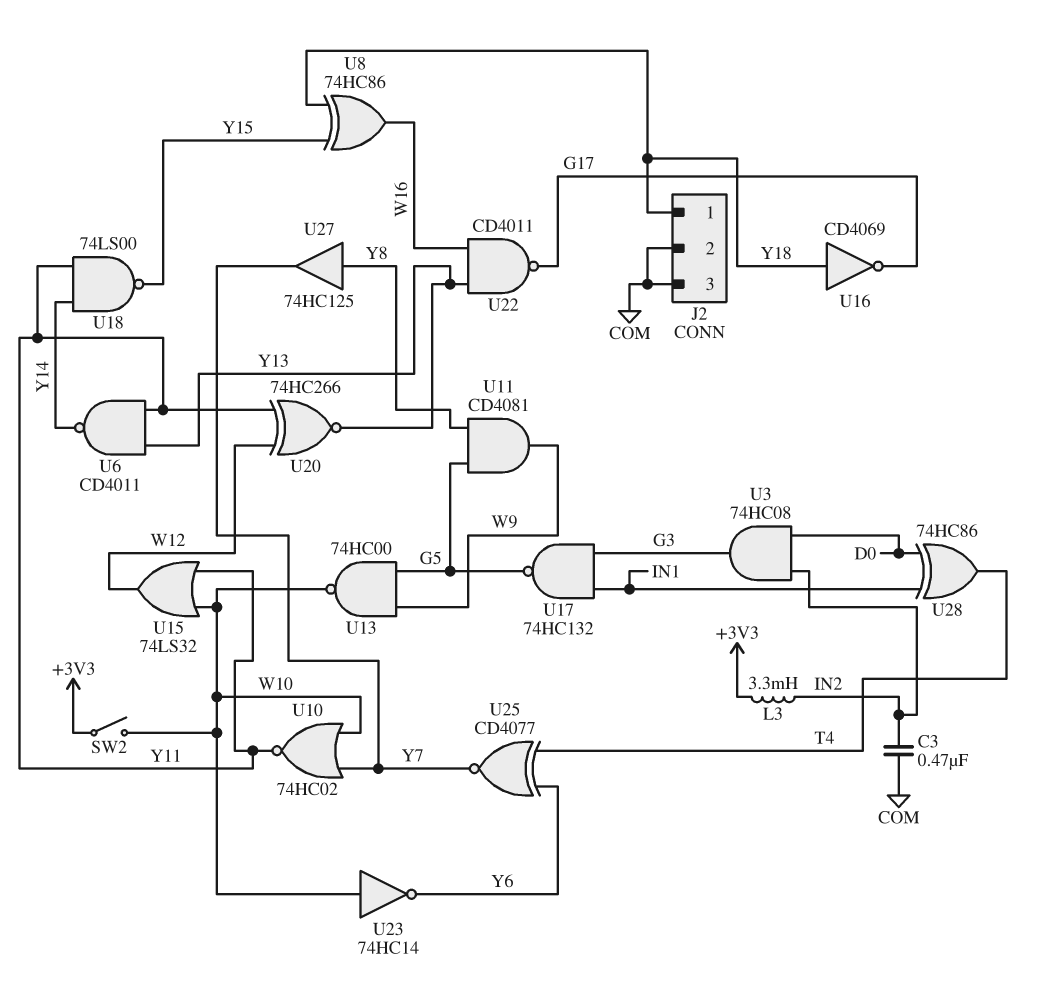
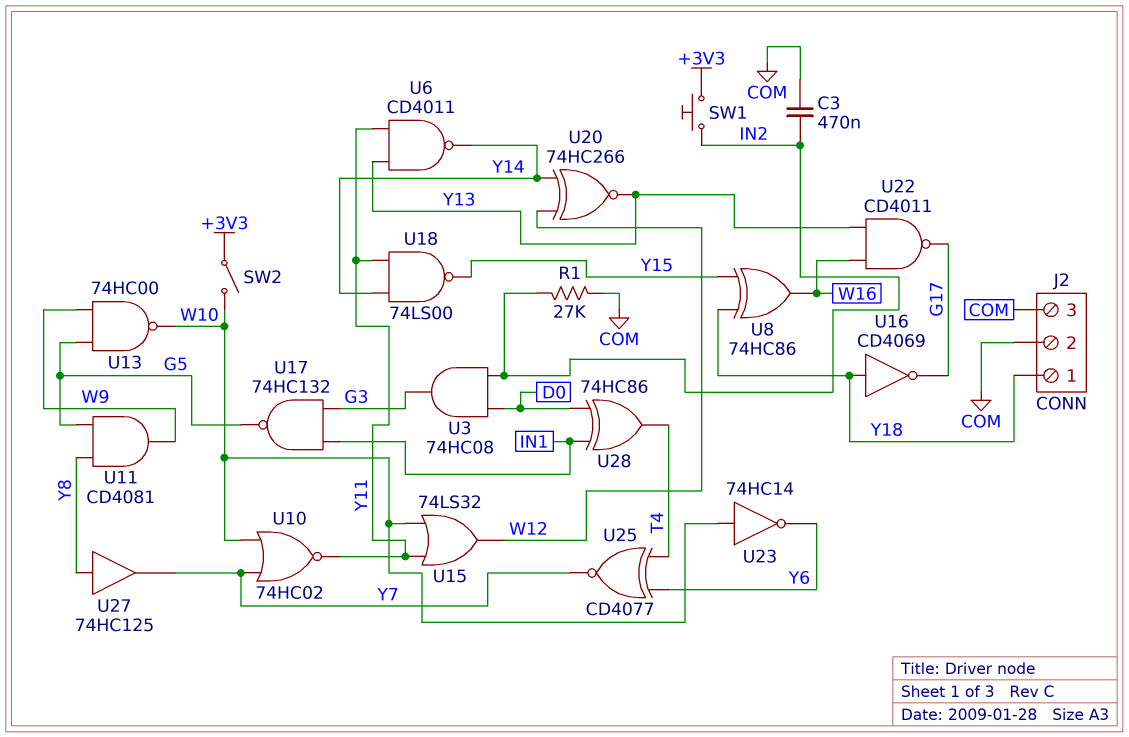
L3: 3.3mH (+3V3, IN2) -> none
R1: none -> 27k (COM, IN2)
SW1: none -> button (+3V3, IN2)
U20: XNOR 74HC266 (in W12, in Y11, out Y13) -> XNOR 74HC266 (in W12, in Y14, out Y13)

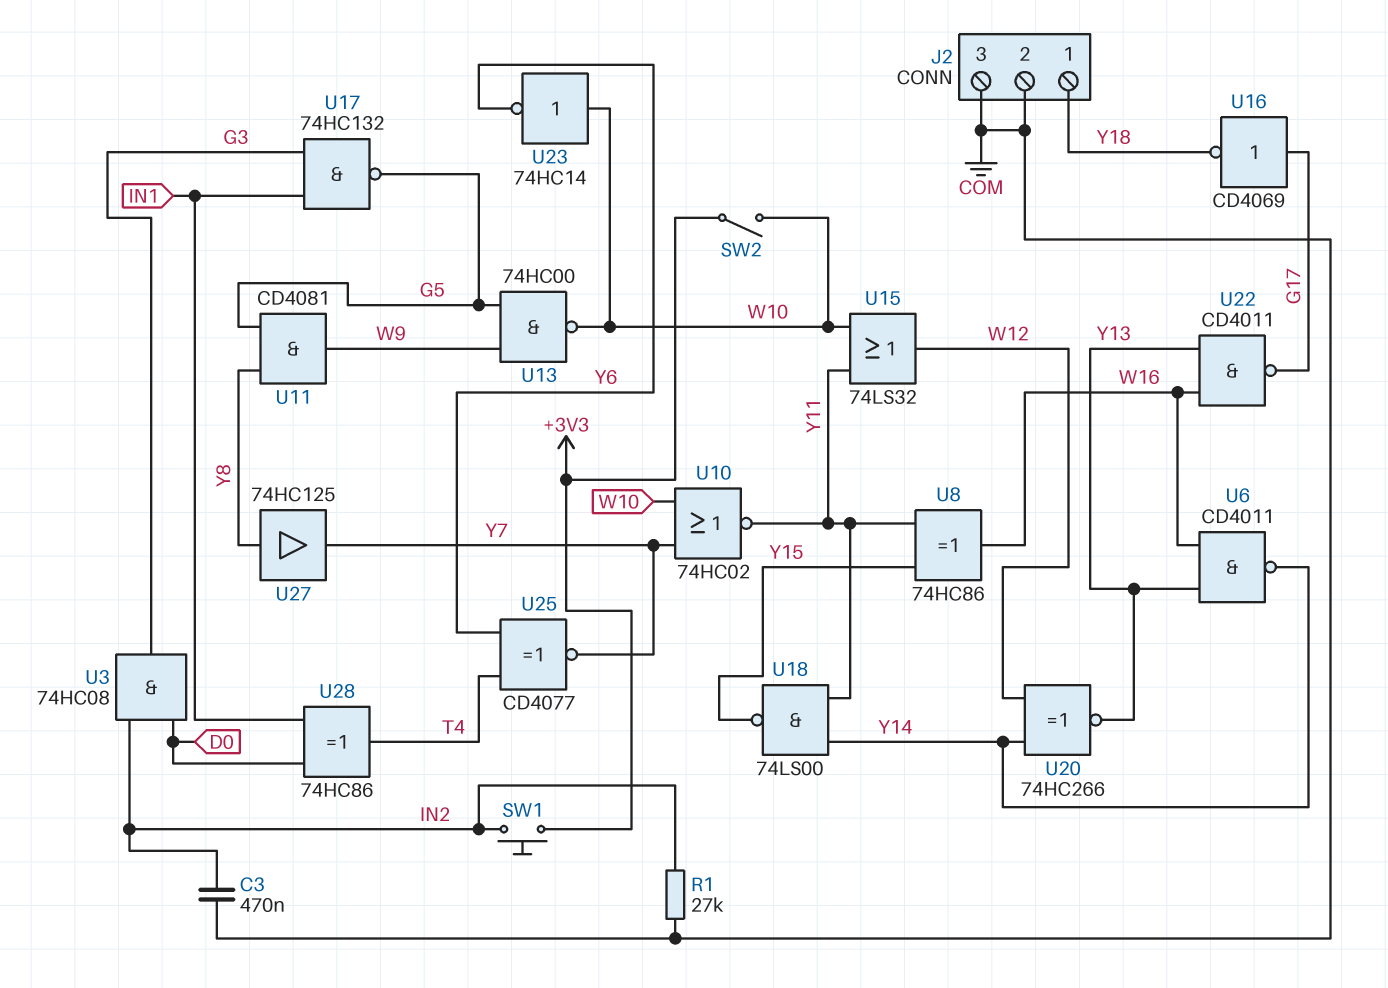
U6: NAND CD4011 (in Y11, in Y13, out Y14) -> NAND CD4011 (in W16, in Y13, out Y14)
U8: XOR 74HC86 (in Y15, in Y18, out W16) -> XOR 74HC86 (in Y11, in Y15, out W16)
U16: NOT CD4069 (in Y18, out G17) -> NOT CD4069 (in G17, out Y18)

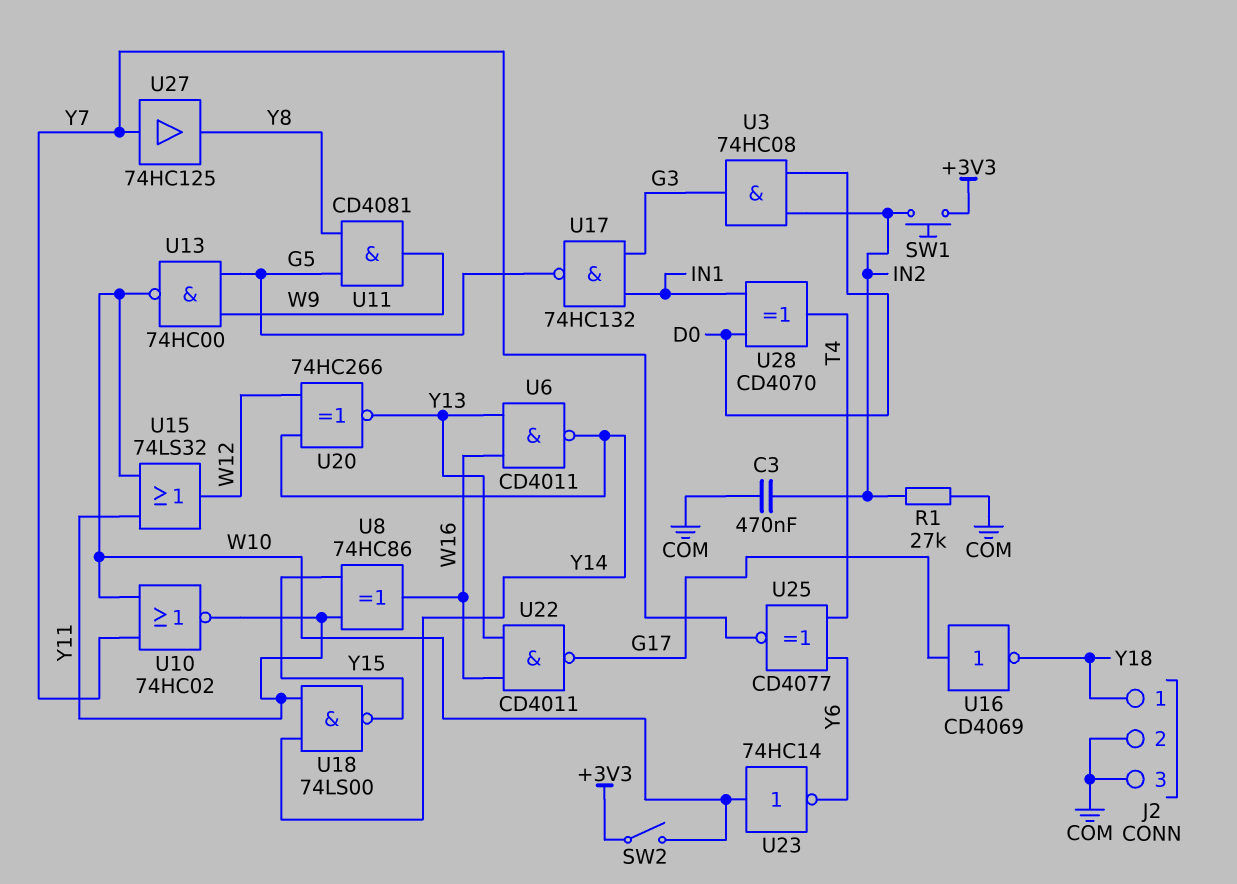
U27: buffer 74HC125 (in Y8, out Y7) -> buffer 74HC125 (in Y7, out Y8)
U28: XOR 74HC86 (in D0, in IN1, out T4) -> XOR CD4070 (in D0, in IN1, out T4)

